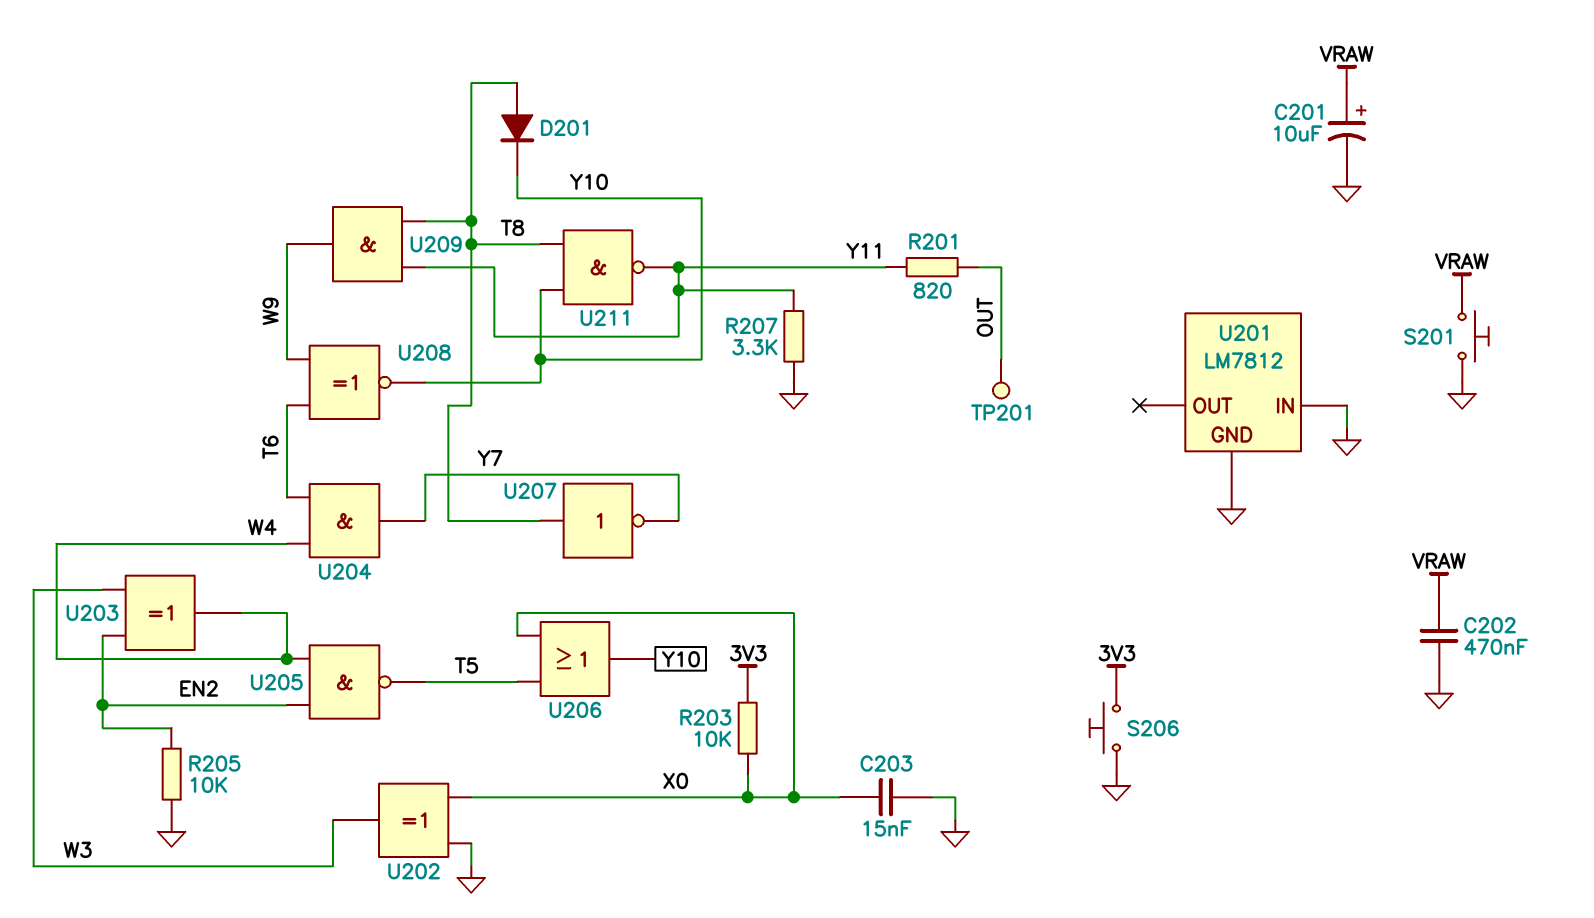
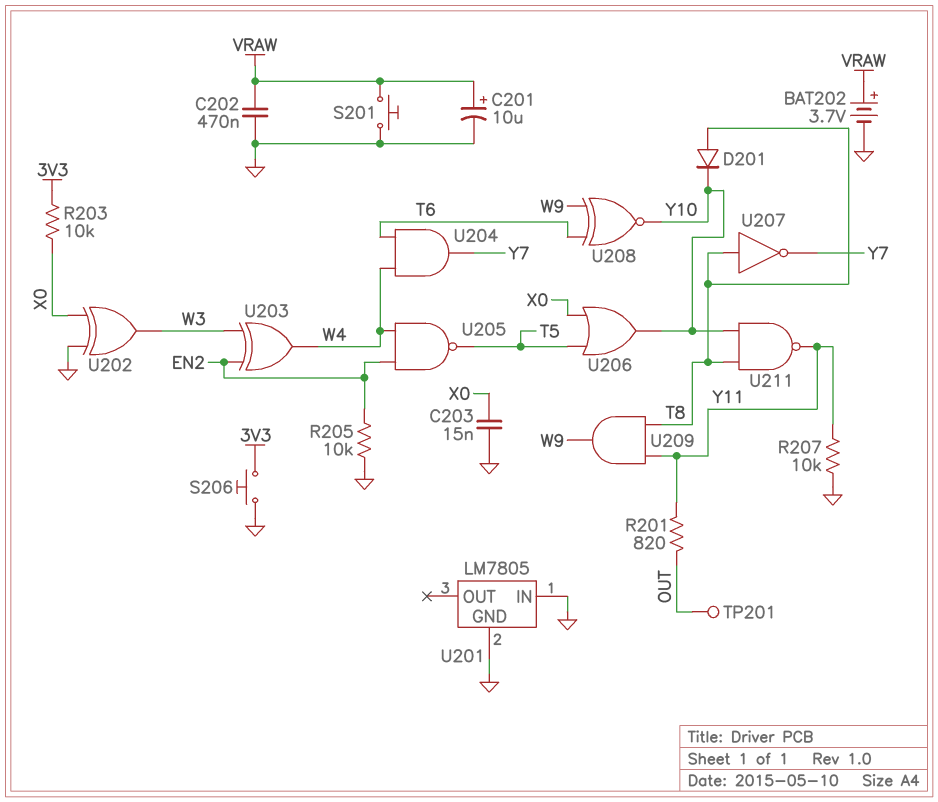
BAT202: none -> 3.7V (plus VRAW, minus GND)
R207: 3.3k (GND, Y11) -> 10k (GND, Y11)
U201: LM7812 -> LM7805

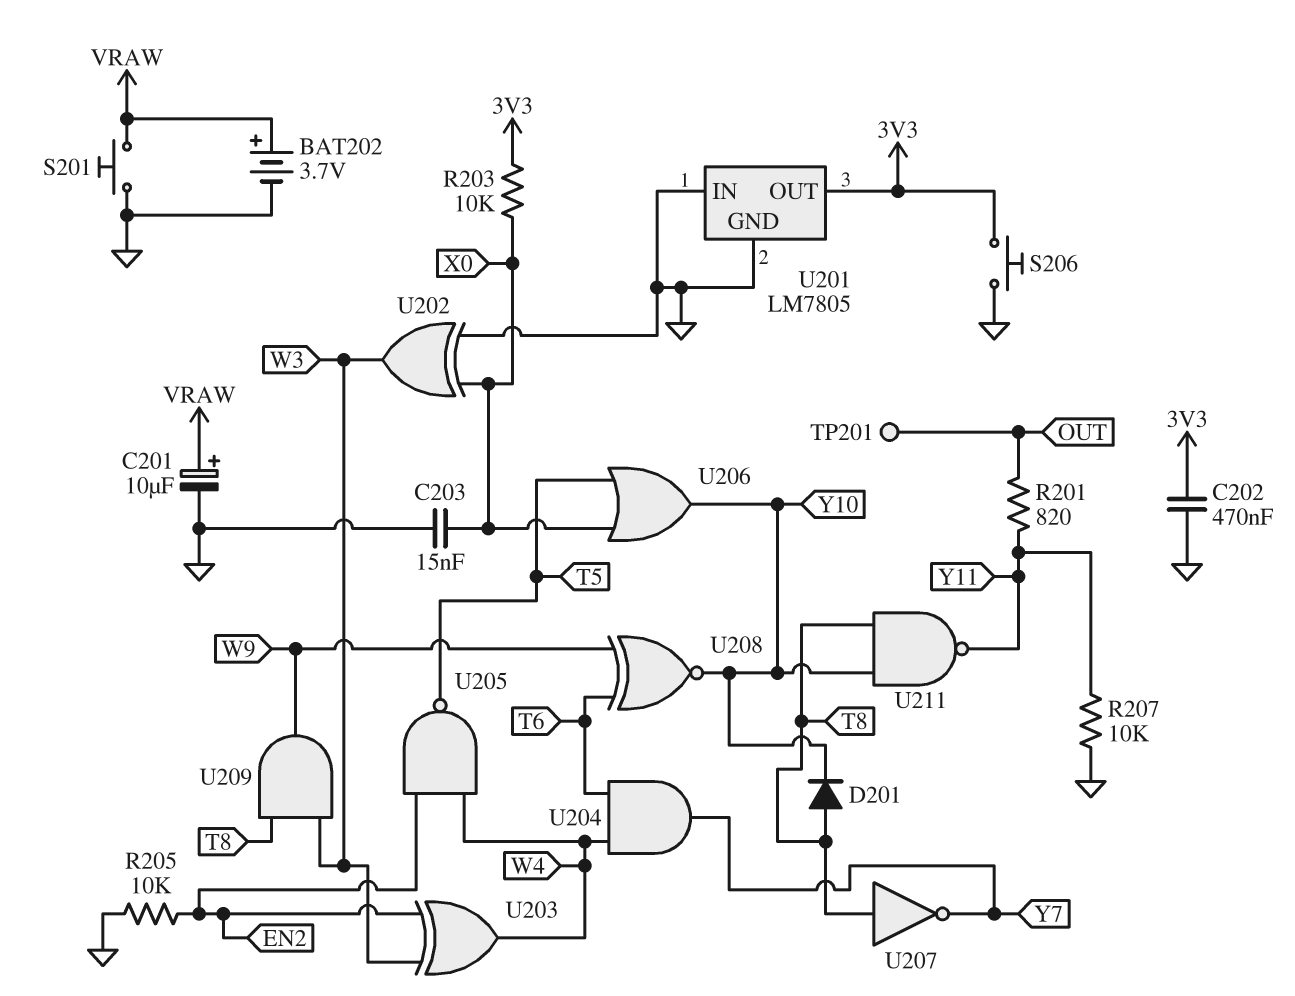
C202: 470nF (GND, VRAW) -> 470nF (3V3, GND)
U201 pin OUT: none -> 3V3
U209: AND (in T8, in Y11, out W9) -> AND (in T8, in W3, out W9)

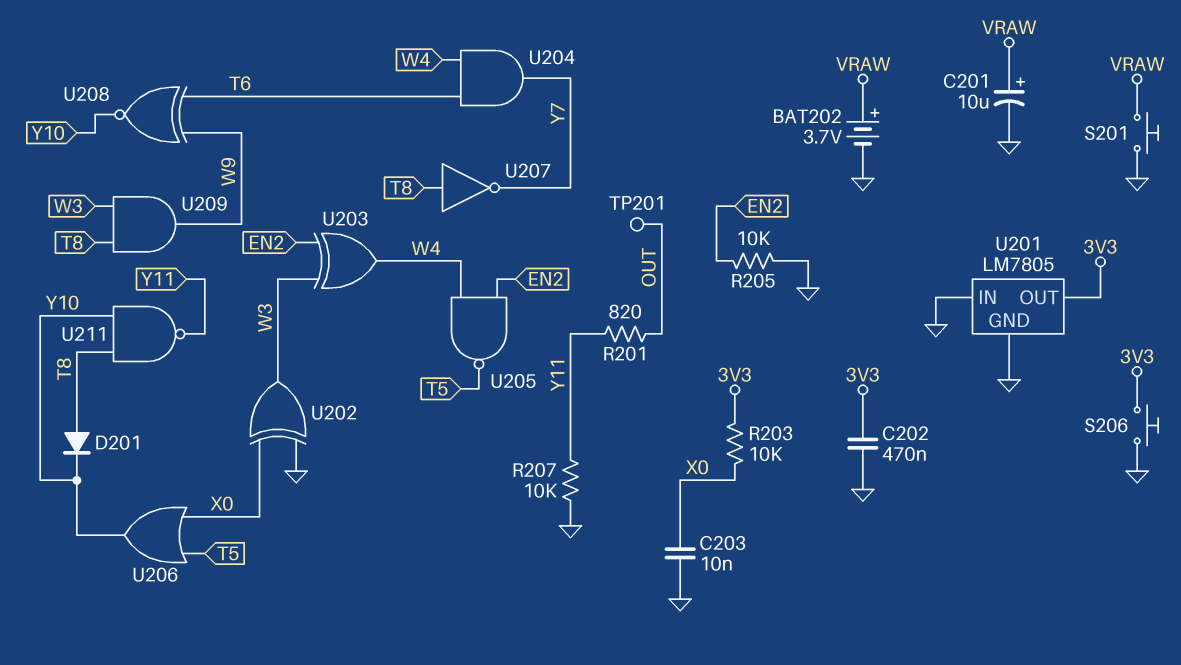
C203: 15nF (GND, X0) -> 10nF (GND, X0)

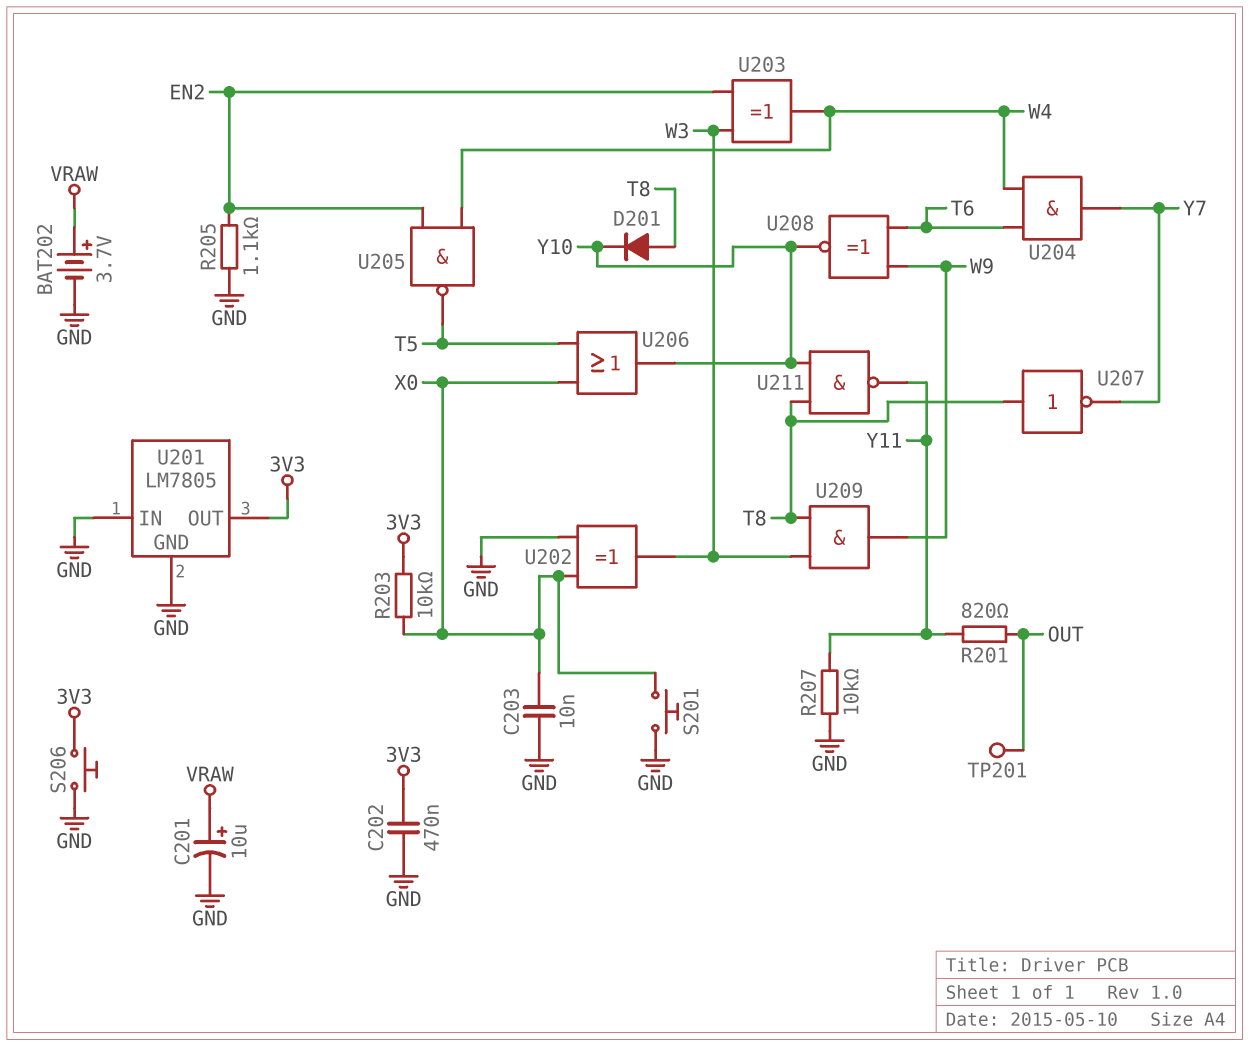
R205: 10k (EN2, GND) -> 1.1k (EN2, GND)
S201: button (GND, VRAW) -> button (GND, X0)

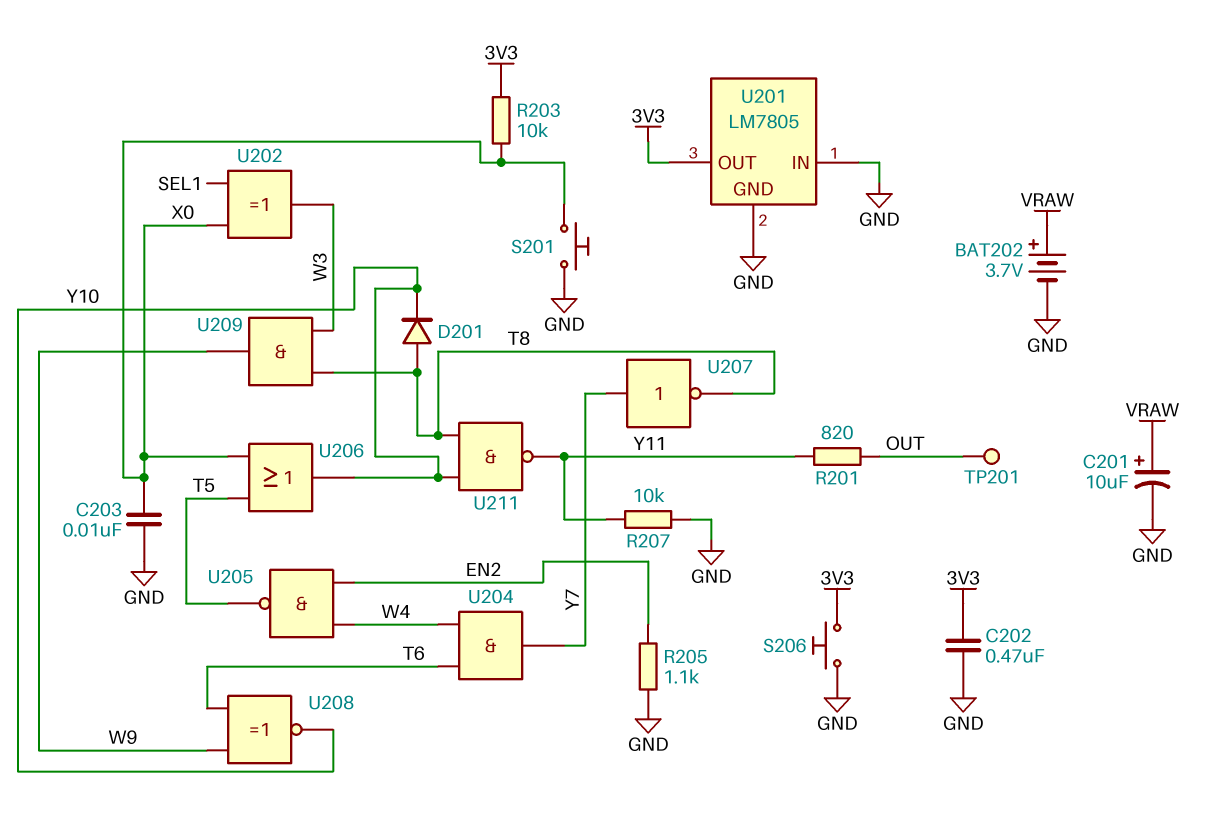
U202: XOR (in GND, in X0, out W3) -> XOR (in SEL1, in X0, out W3)
U203: XOR (in EN2, in W3, out W4) -> none
U207: NOT (in T8, out Y7) -> NOT (in Y7, out T8)

